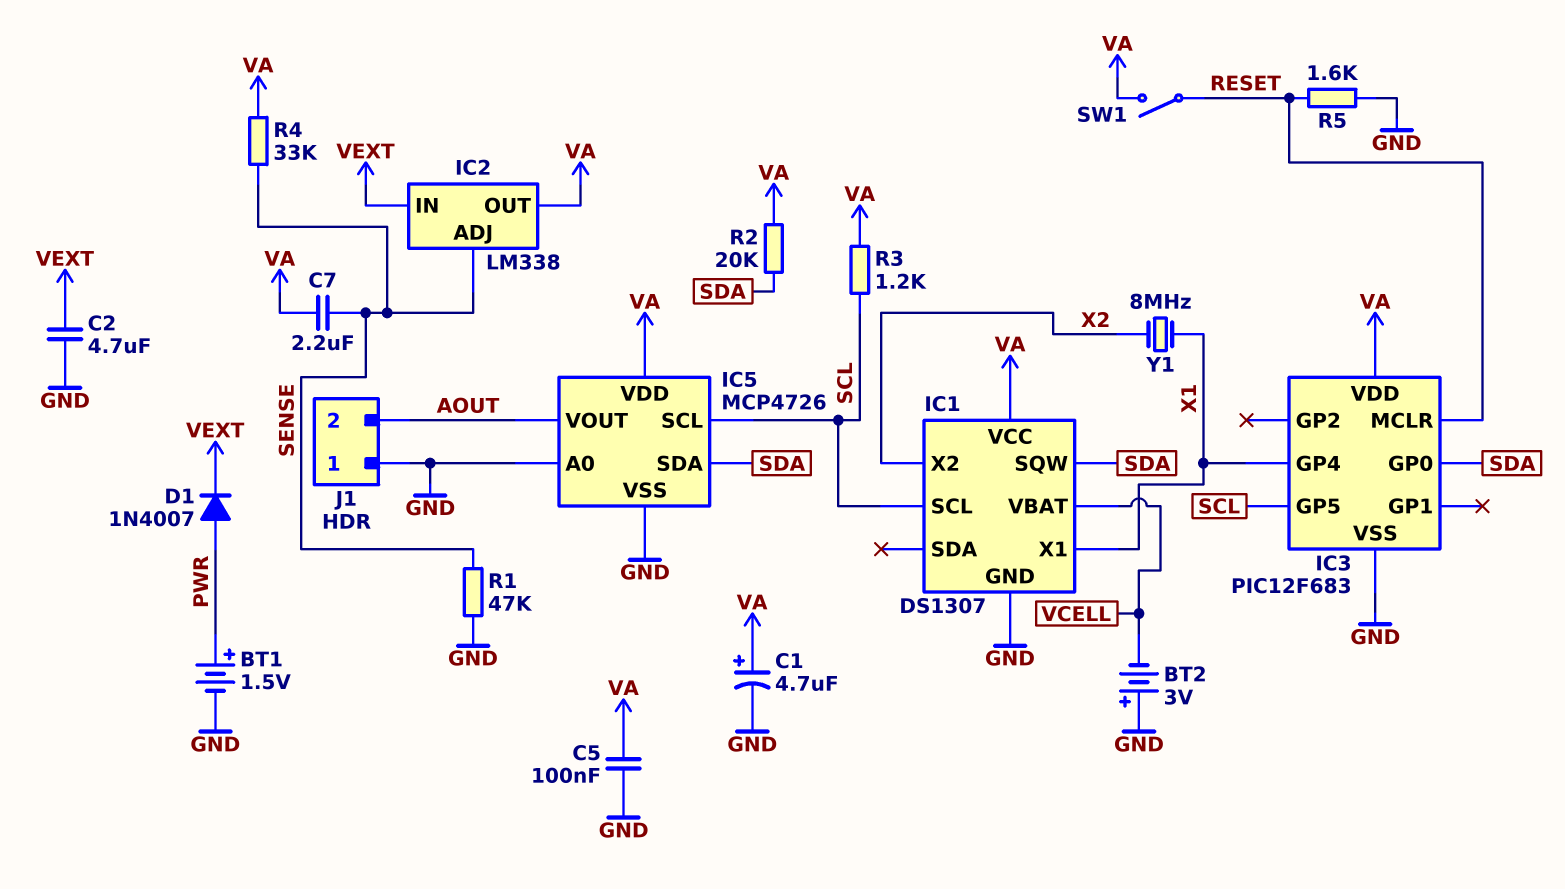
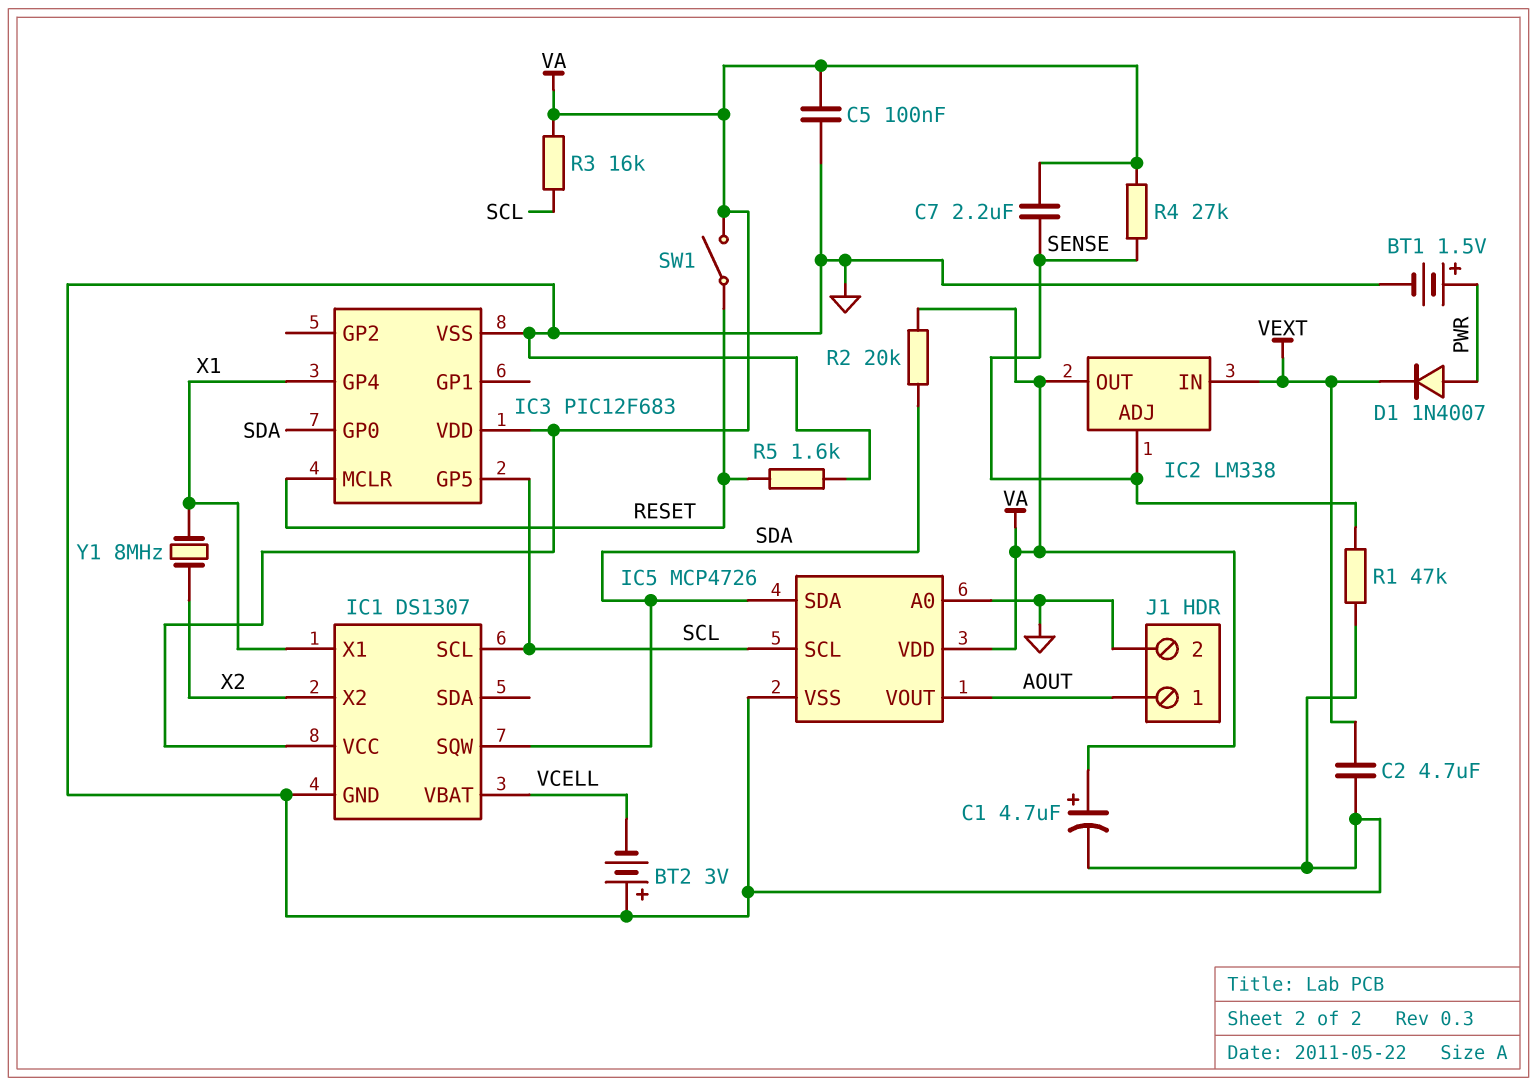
J1 pin 1: GND -> AOUT
J1 pin 2: AOUT -> GND
R3: 1.2k (SCL, VA) -> 16k (SCL, VA)
R4: 33k (SENSE, VA) -> 27k (SENSE, VA)

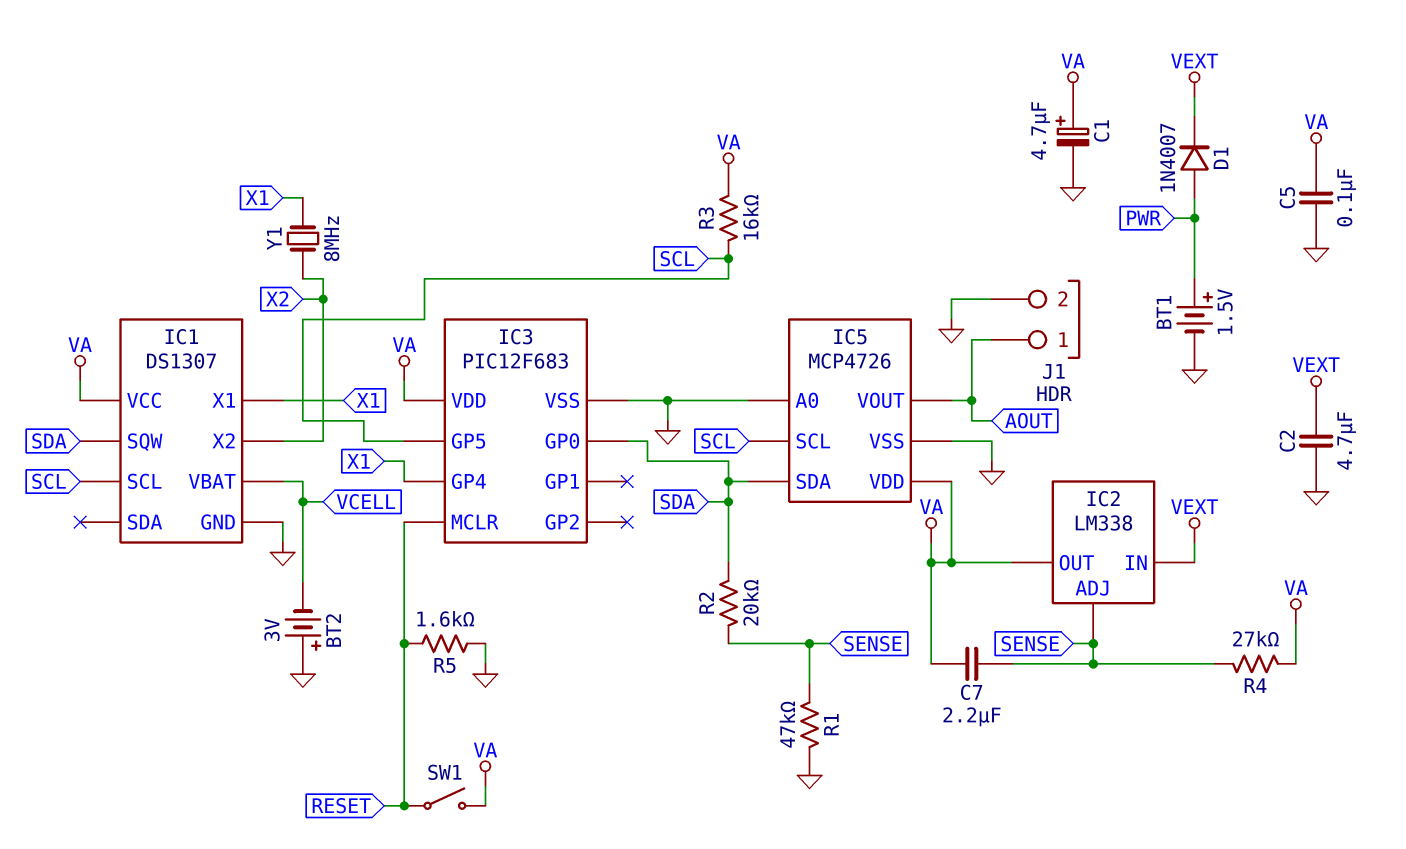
R2: 20k (SDA, VA) -> 20k (SDA, SENSE)

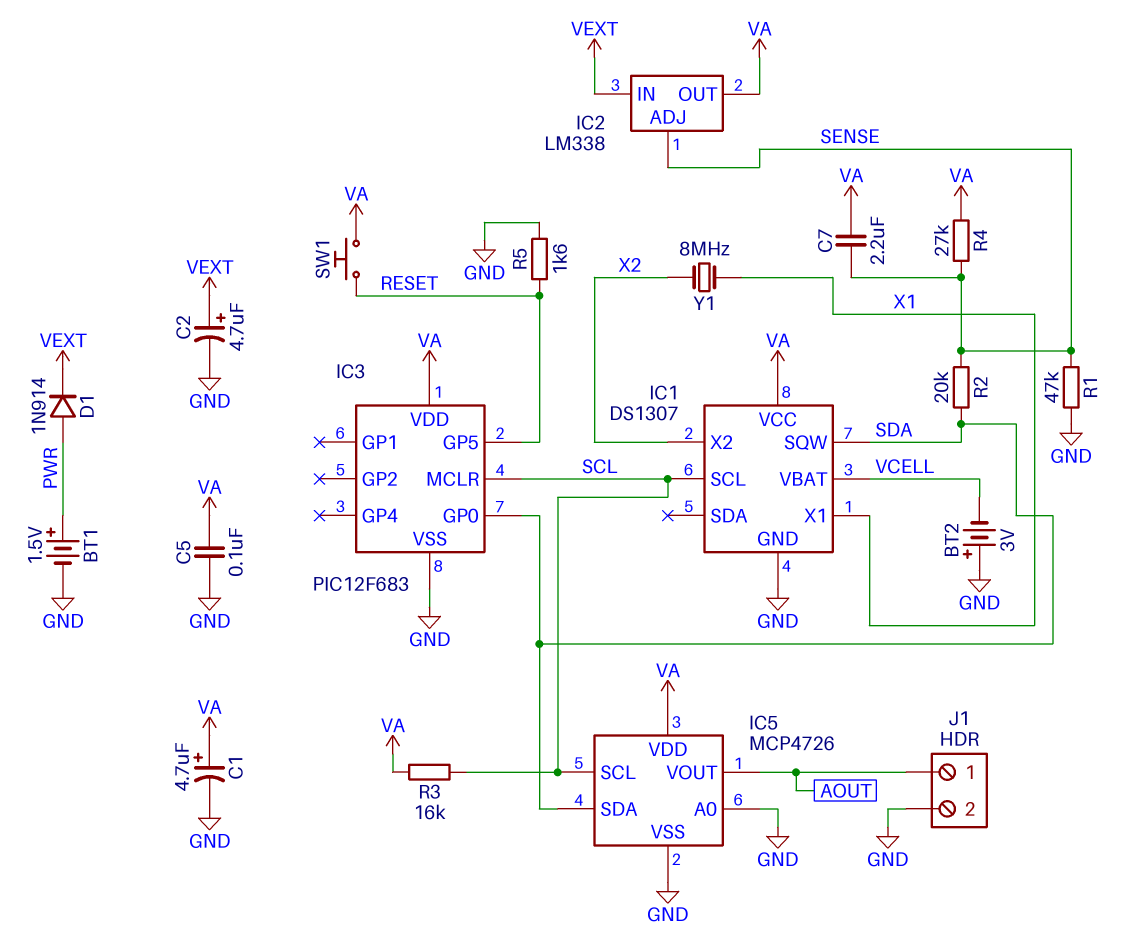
C2: 4.7uF (GND, VEXT) -> 4.7uF (plus VEXT, minus GND)
D1: diode 1N4007 (A PWR, K VEXT) -> diode 1N914 (A PWR, K VEXT)
IC3 pin GP4: X1 -> none
IC3 pin GP5: SCL -> RESET
IC3 pin MCLR: RESET -> SCL
SW1: switch (RESET, VA) -> button (RESET, VA)

